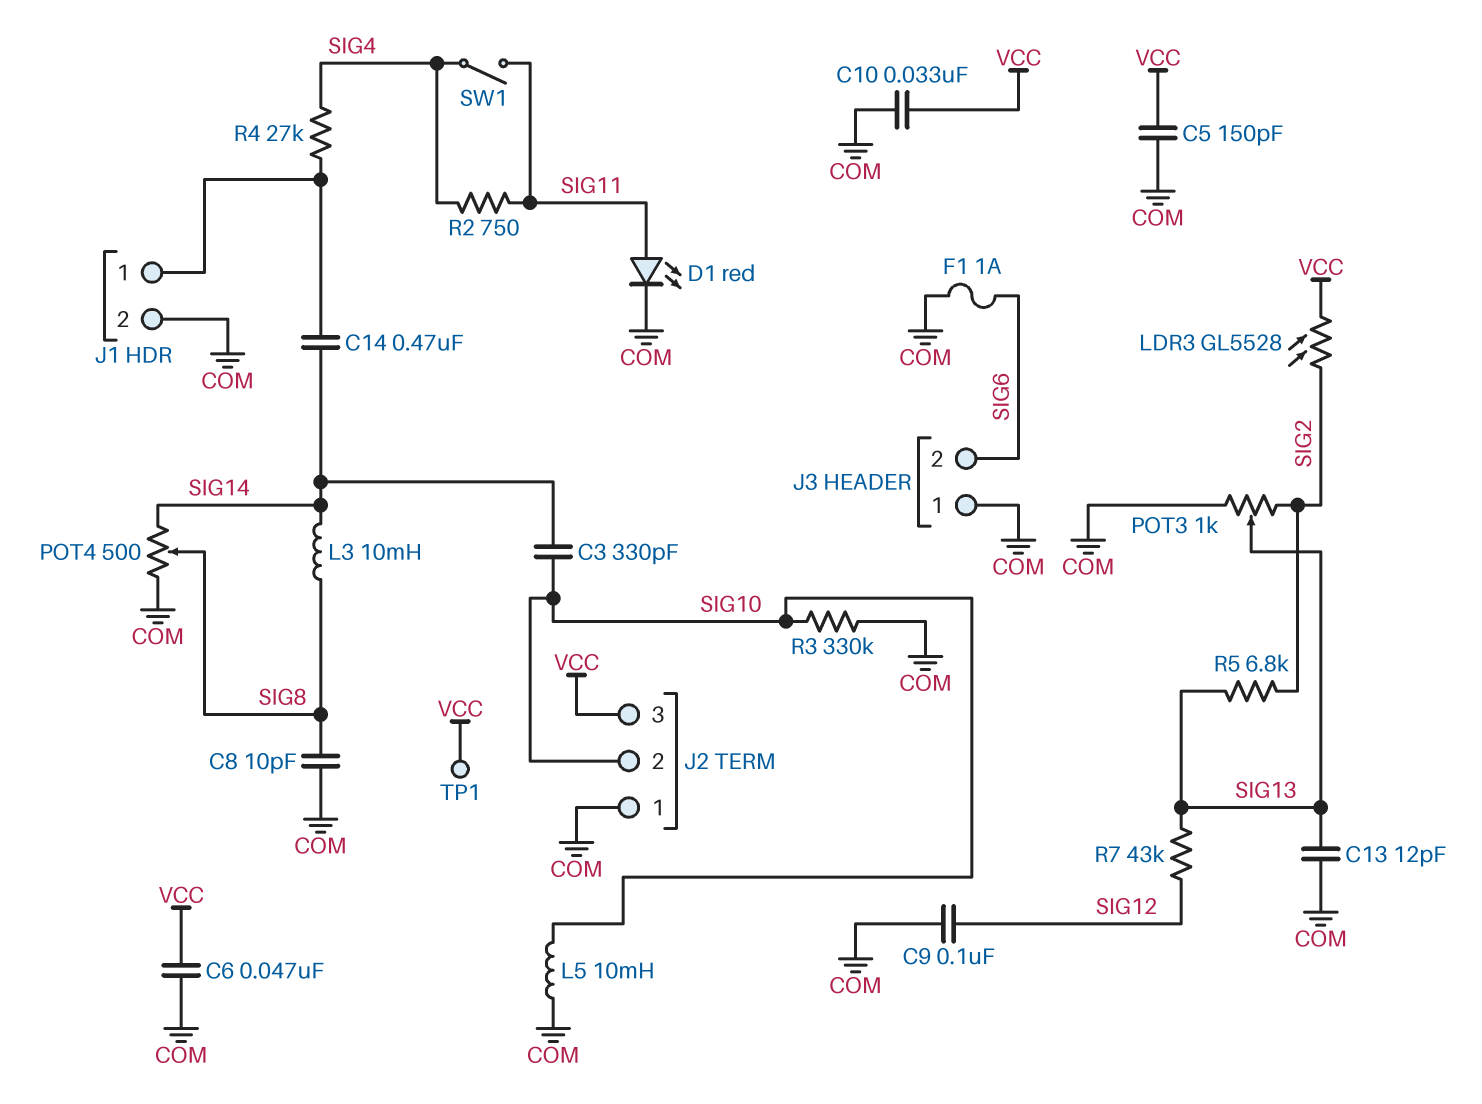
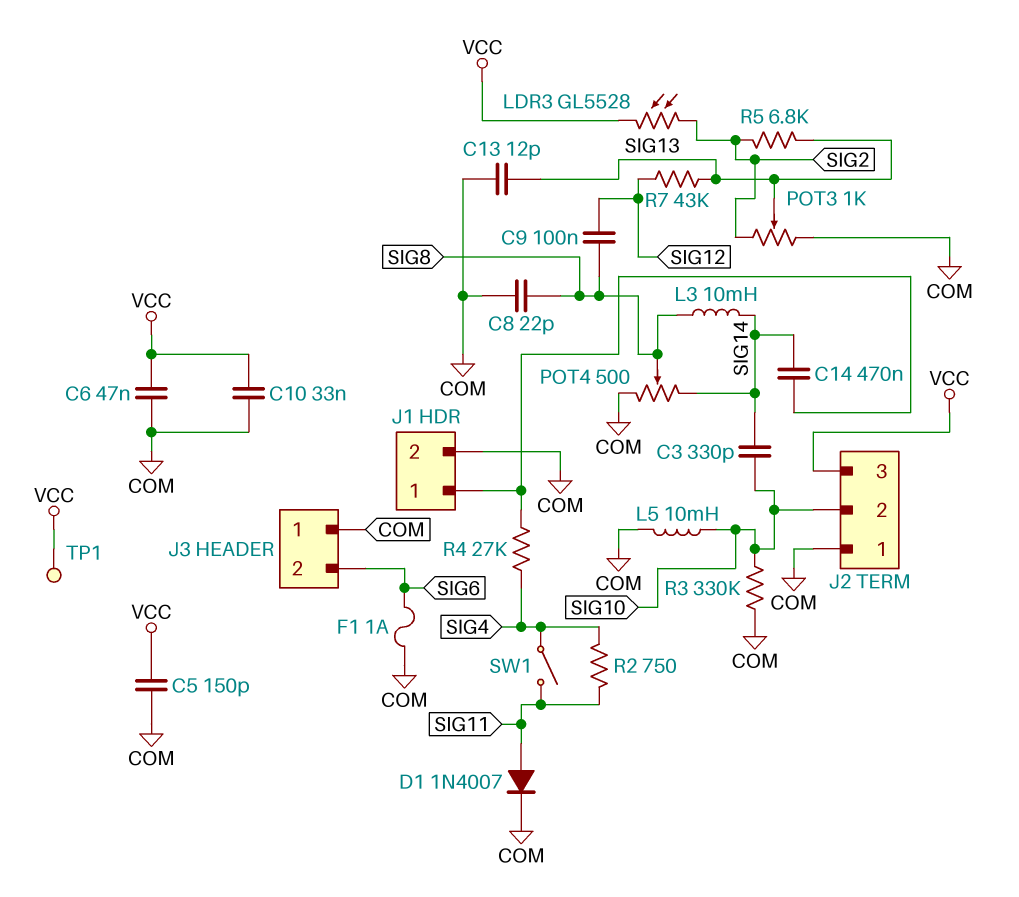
C8: 10pF (COM, SIG8) -> 22pF (COM, SIG8)
C9: 100nF (COM, SIG12) -> 100nF (SIG8, SIG12)
D1: LED red (A SIG11, K COM) -> diode 1N4007 (A SIG11, K COM)

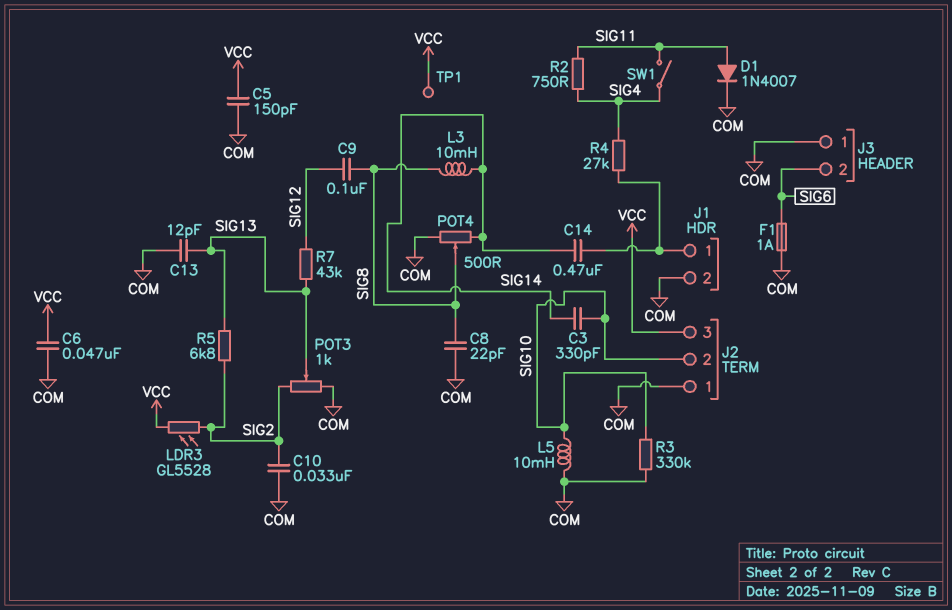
C10: 33nF (COM, VCC) -> 33nF (COM, SIG2)

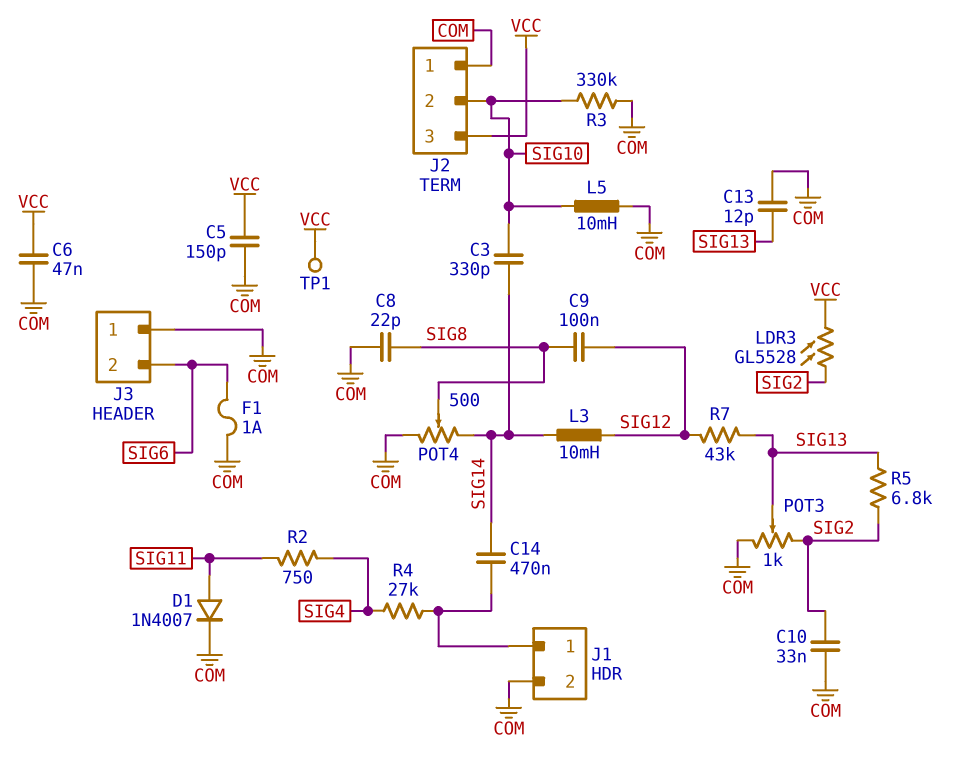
L3: 10mH (SIG8, SIG14) -> 10mH (SIG12, SIG14)
SW1: switch (SIG4, SIG11) -> none

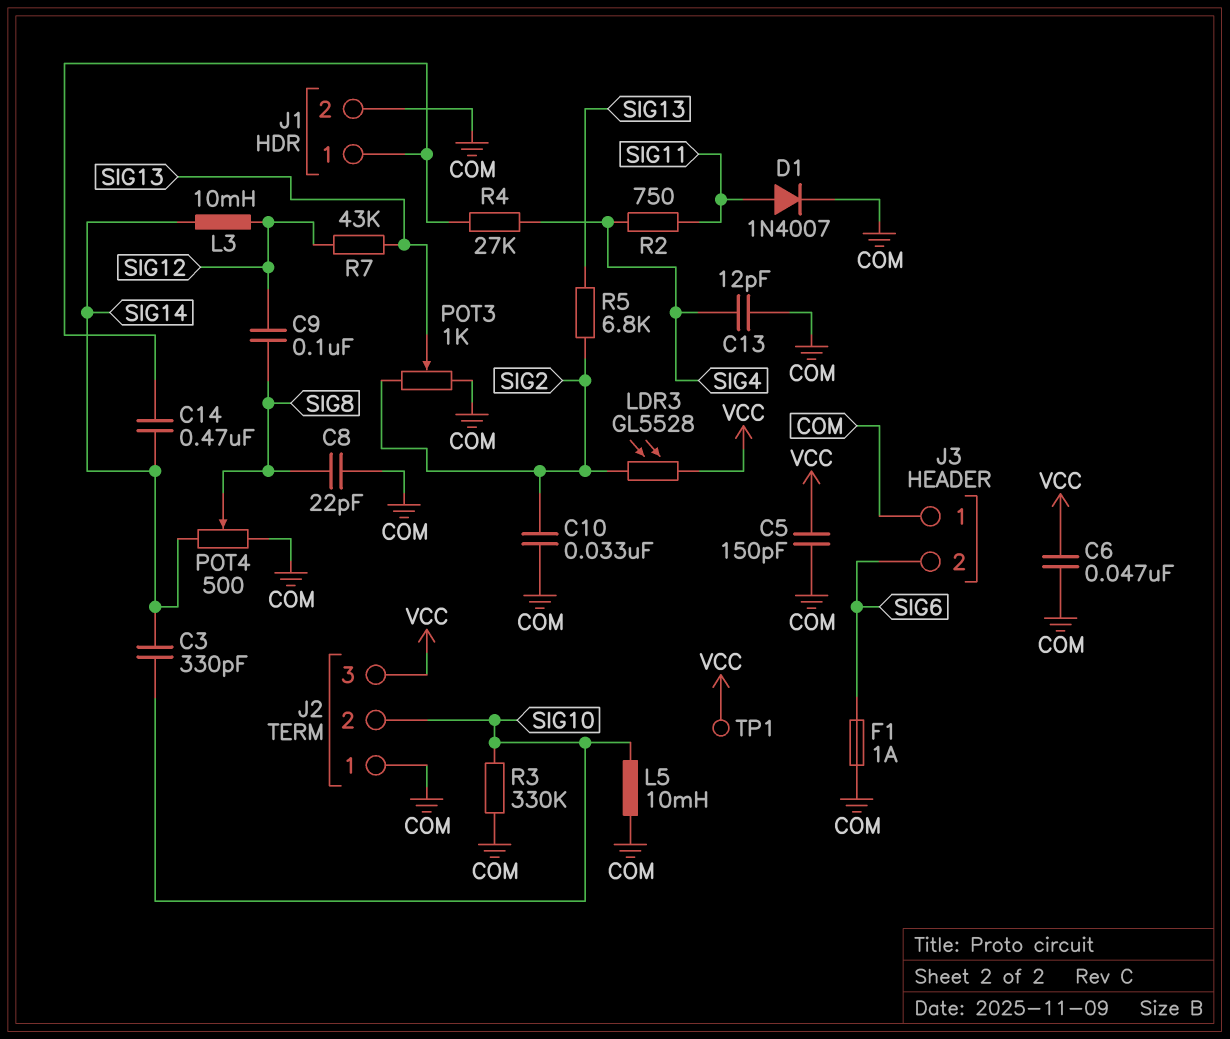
C13: 12pF (COM, SIG13) -> 12pF (COM, SIG4)

